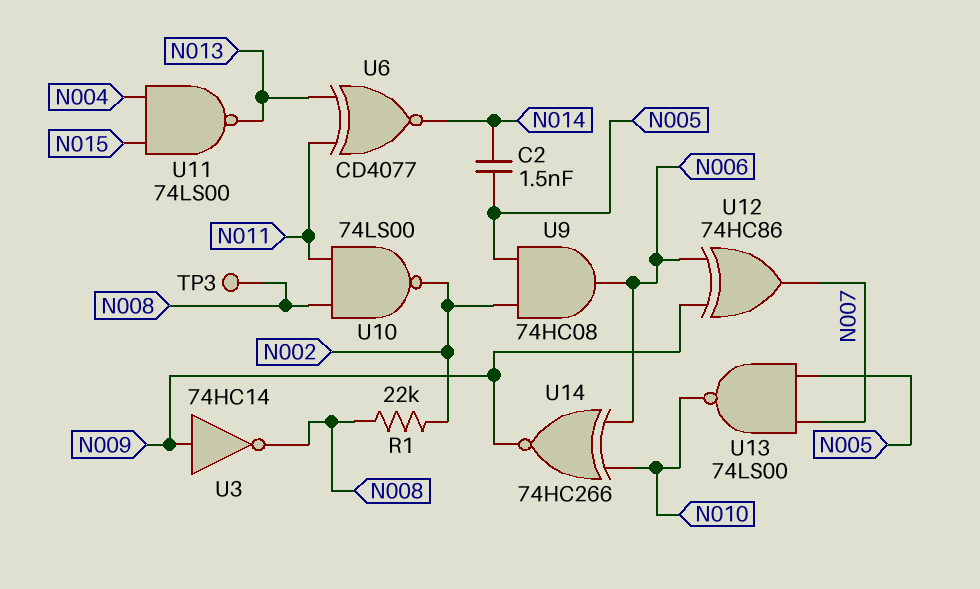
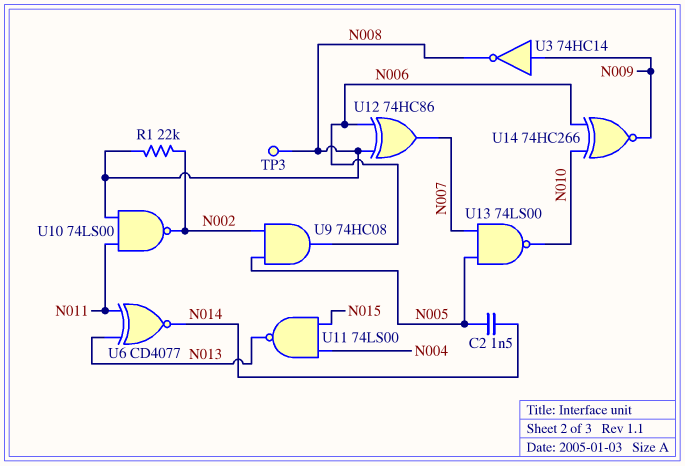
U12: XOR 74HC86 (in N006, in N009, out N007) -> XOR 74HC86 (in N006, in N008, out N007)

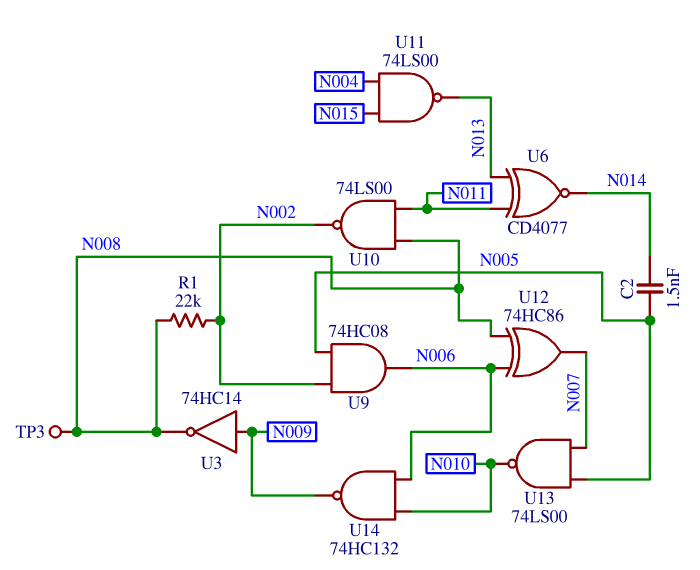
U14: XNOR 74HC266 (in N006, in N010, out N009) -> NAND 74HC132 (in N006, in N010, out N009)

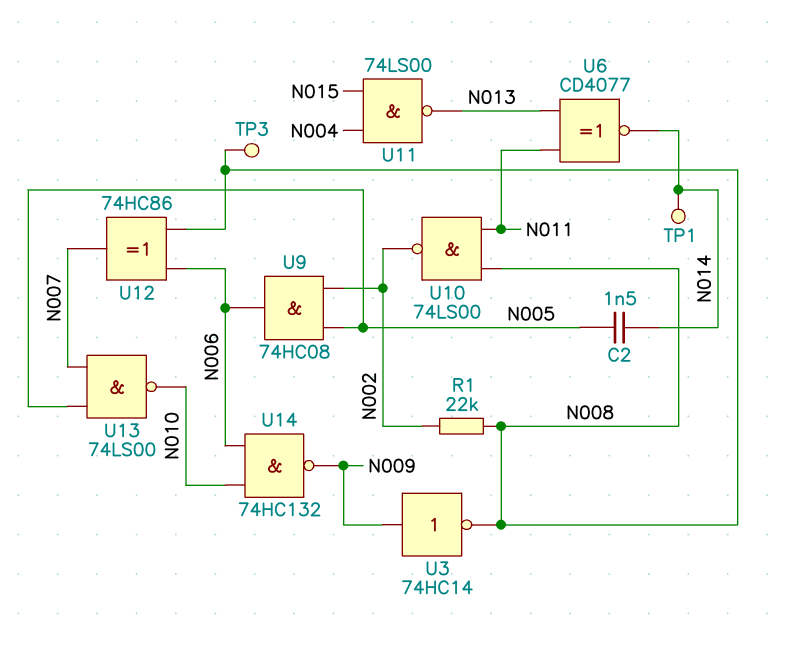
TP1: none -> test point (N014)

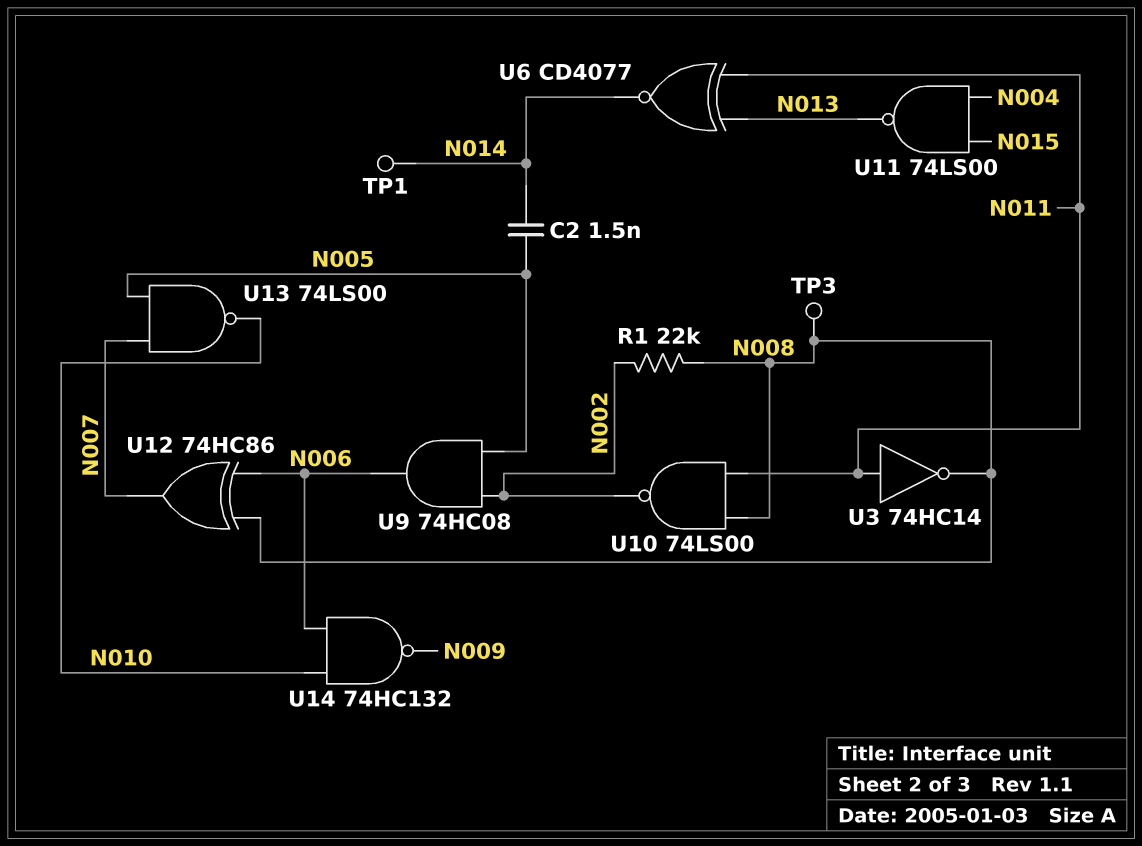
U3: NOT 74HC14 (in N009, out N008) -> NOT 74HC14 (in N011, out N008)

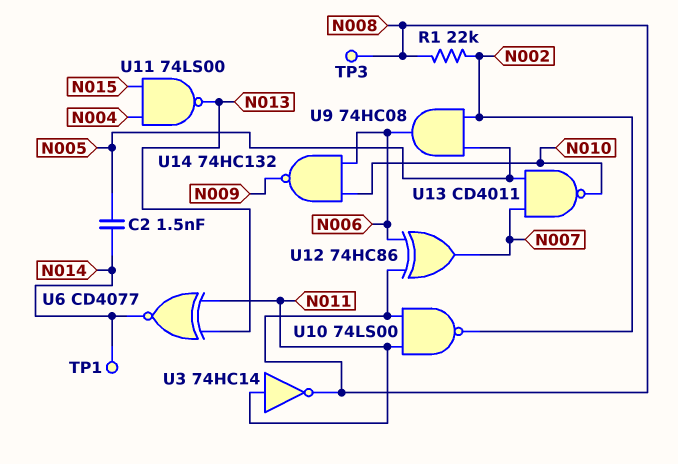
U13: NAND 74LS00 (in N005, in N007, out N010) -> NAND CD4011 (in N005, in N007, out N010)

